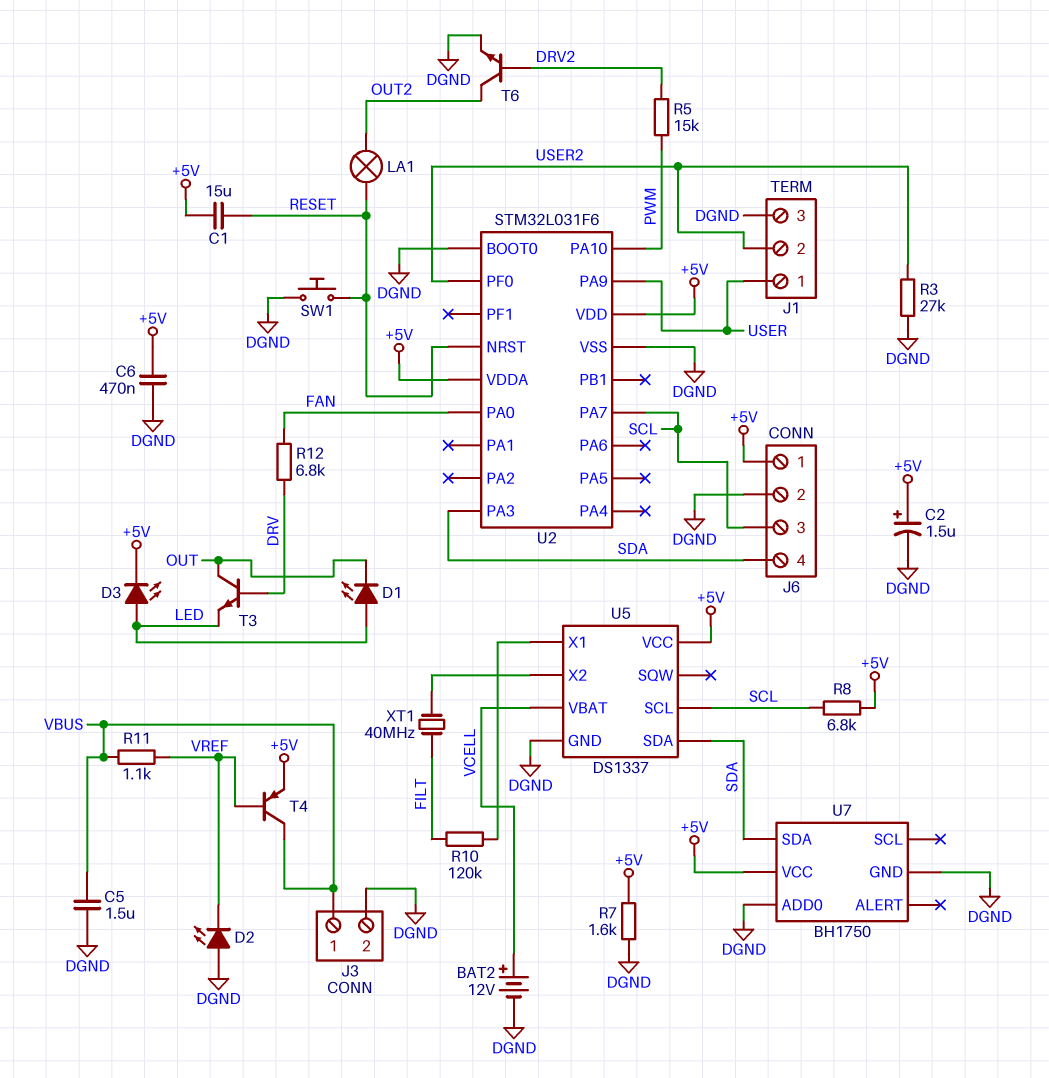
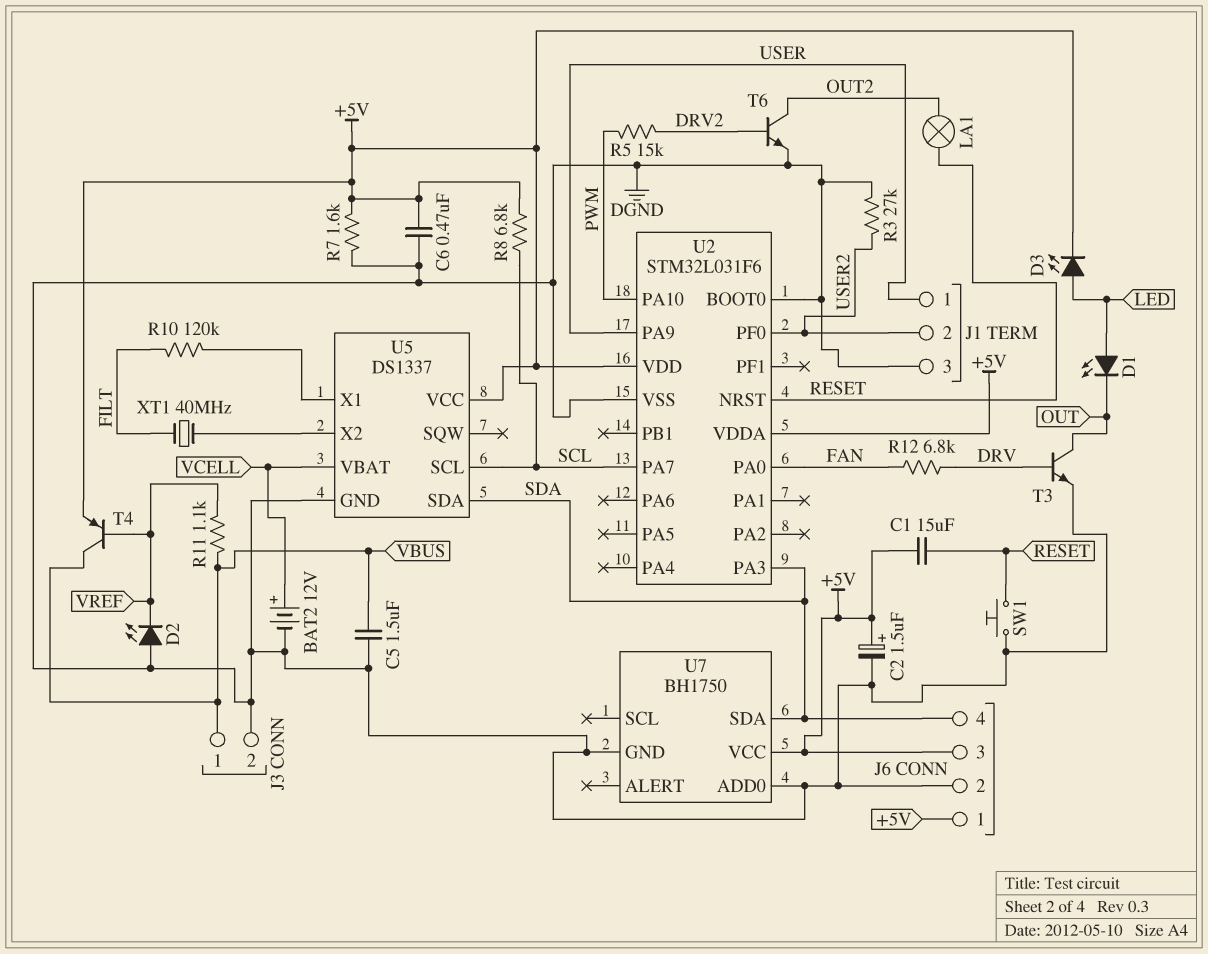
J6 pin 3: SCL -> +5V
T3: NPN (B DRV, C OUT, E LED) -> NPN (B DRV, C OUT, E DGND)

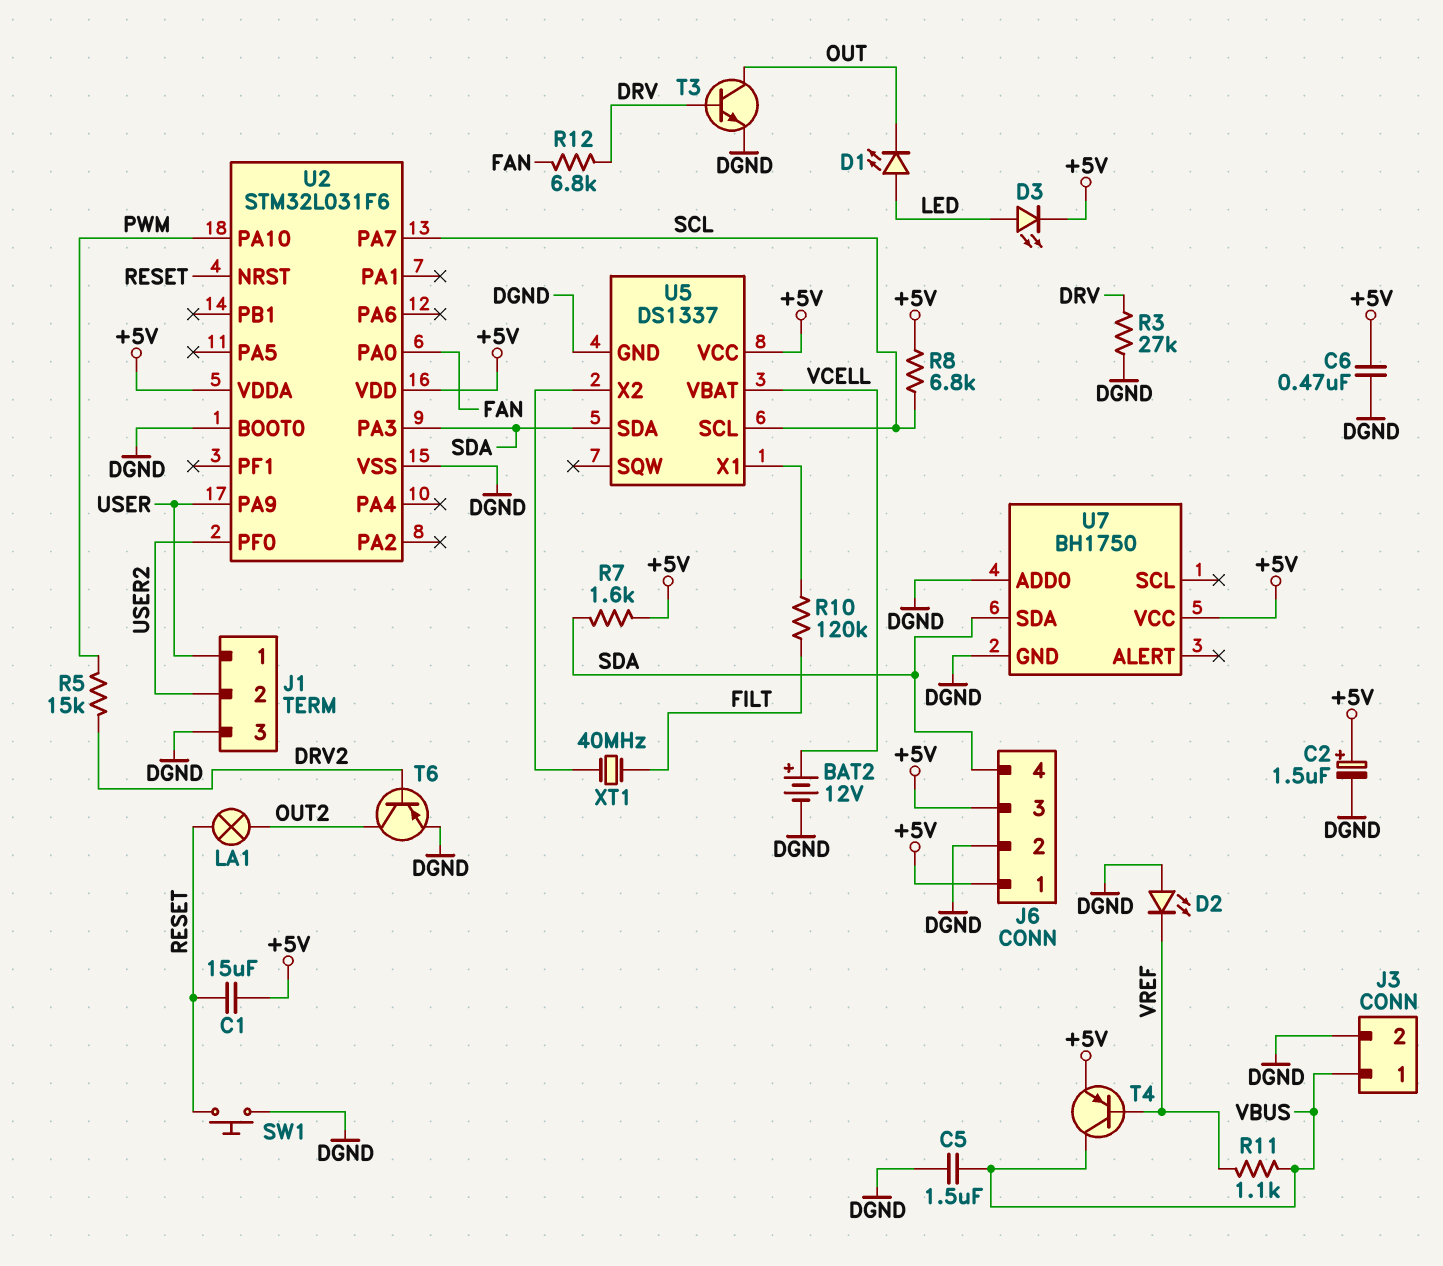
R3: 27k (DGND, USER2) -> 27k (DGND, DRV)
R7: 1.6k (+5V, DGND) -> 1.6k (+5V, SDA)
T6: NPN (B DRV2, C OUT2, E DGND) -> PNP (B DRV2, C OUT2, E DGND)

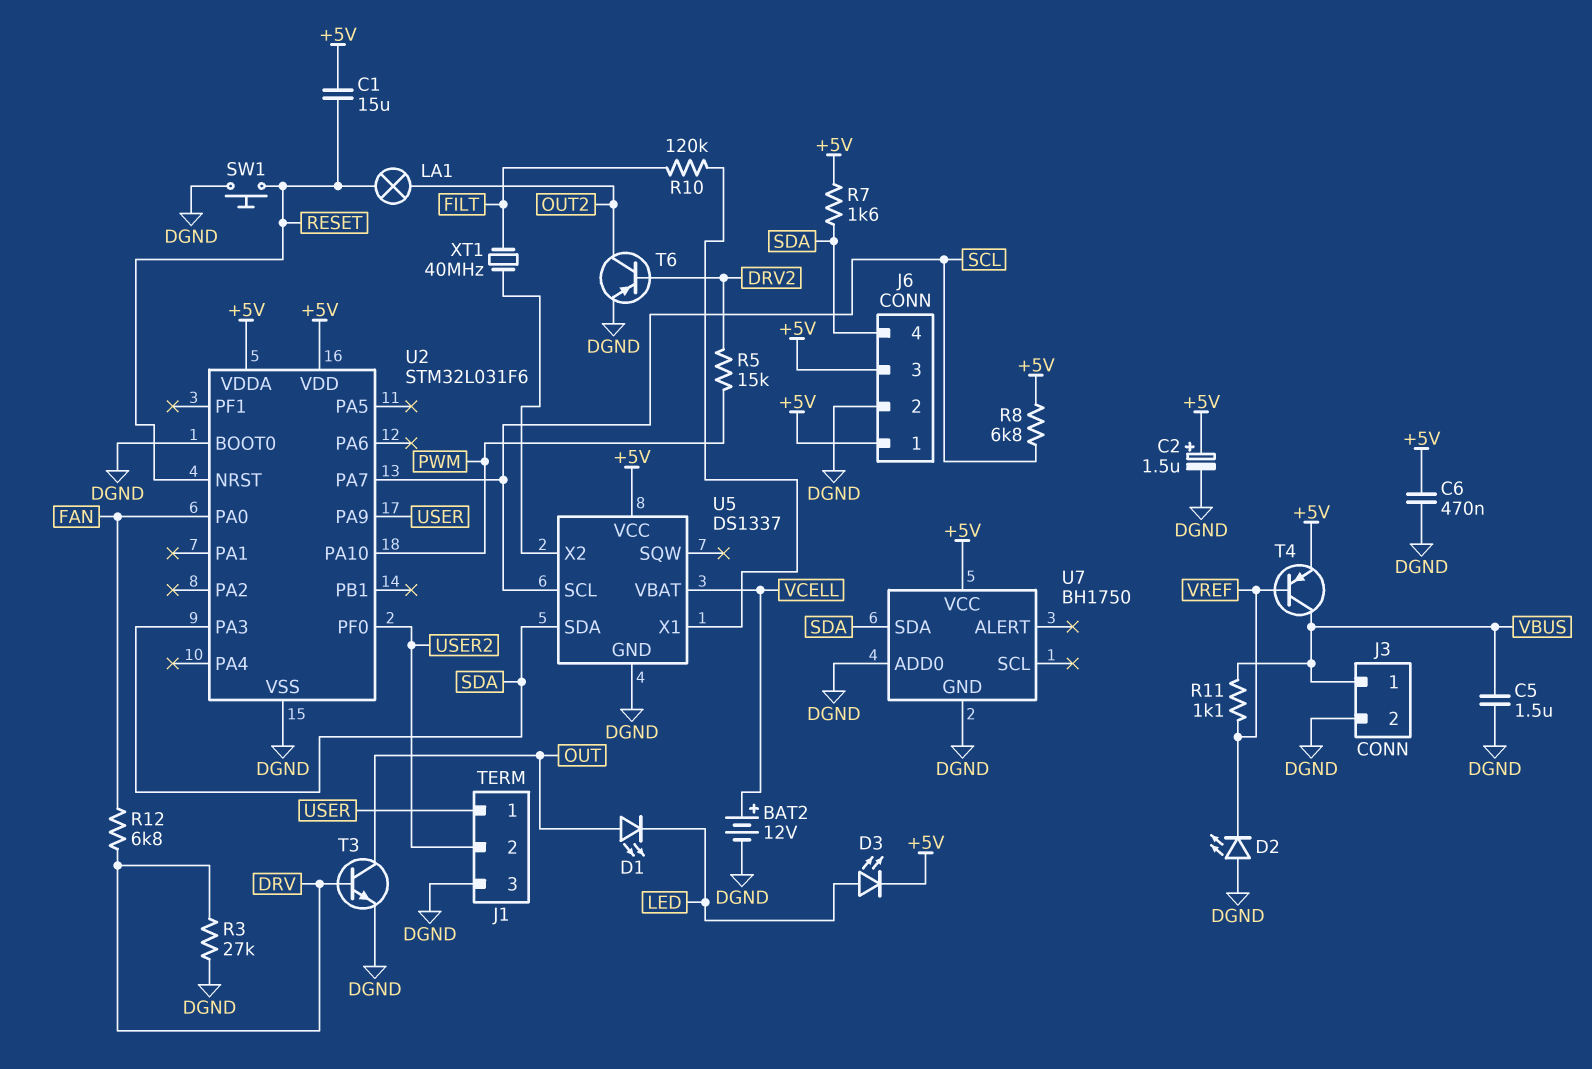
D1: LED (A LED, K OUT) -> LED (A OUT, K LED)

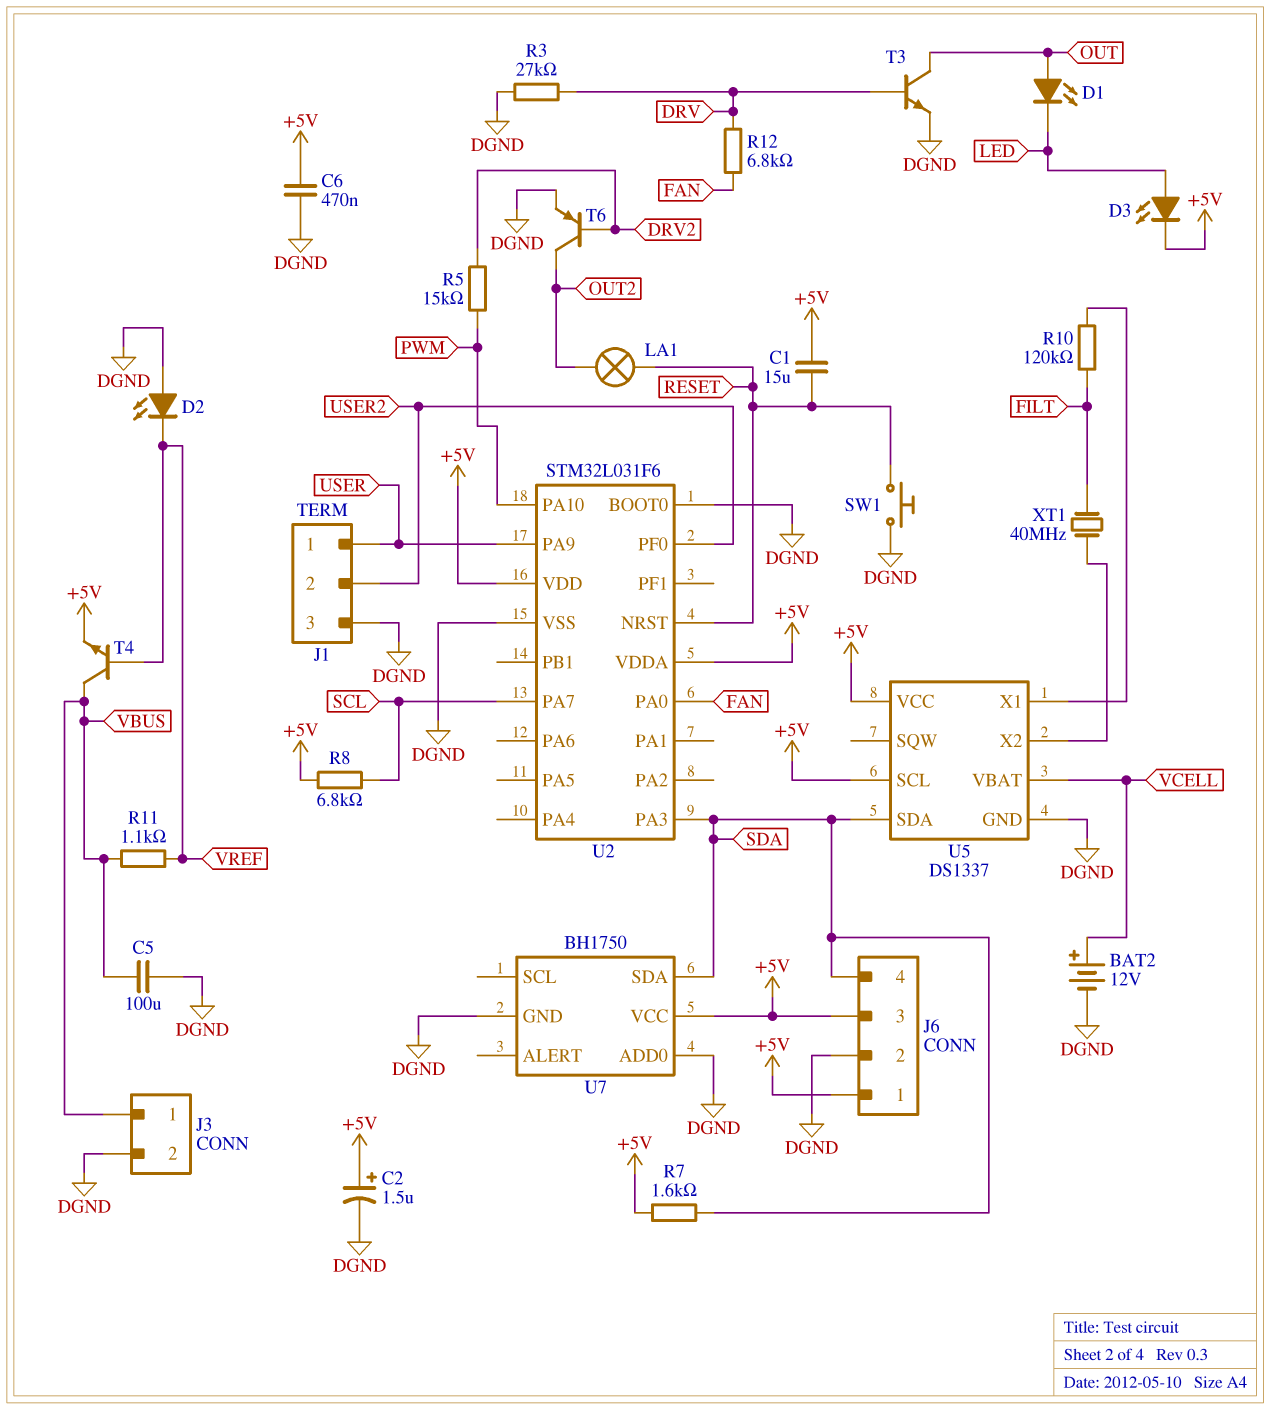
C5: 1.5uF (DGND, VBUS) -> 100uF (DGND, VBUS)
T4: PNP (B VREF, C VBUS, E +5V) -> NPN (B VREF, C VBUS, E +5V)
U5 pin SCL: SCL -> +5V

